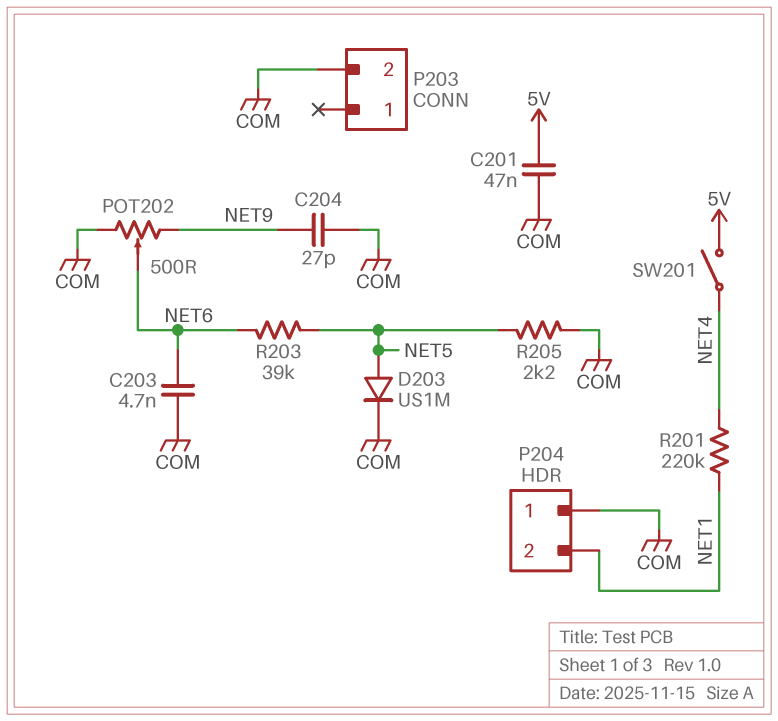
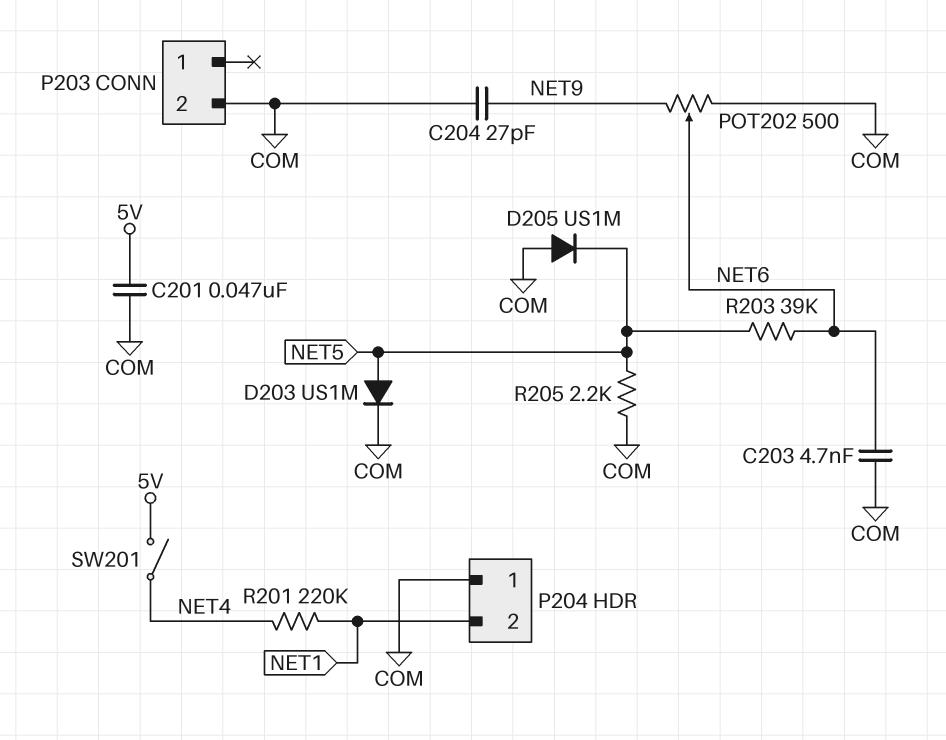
D205: none -> diode US1M (A COM, K NET5)

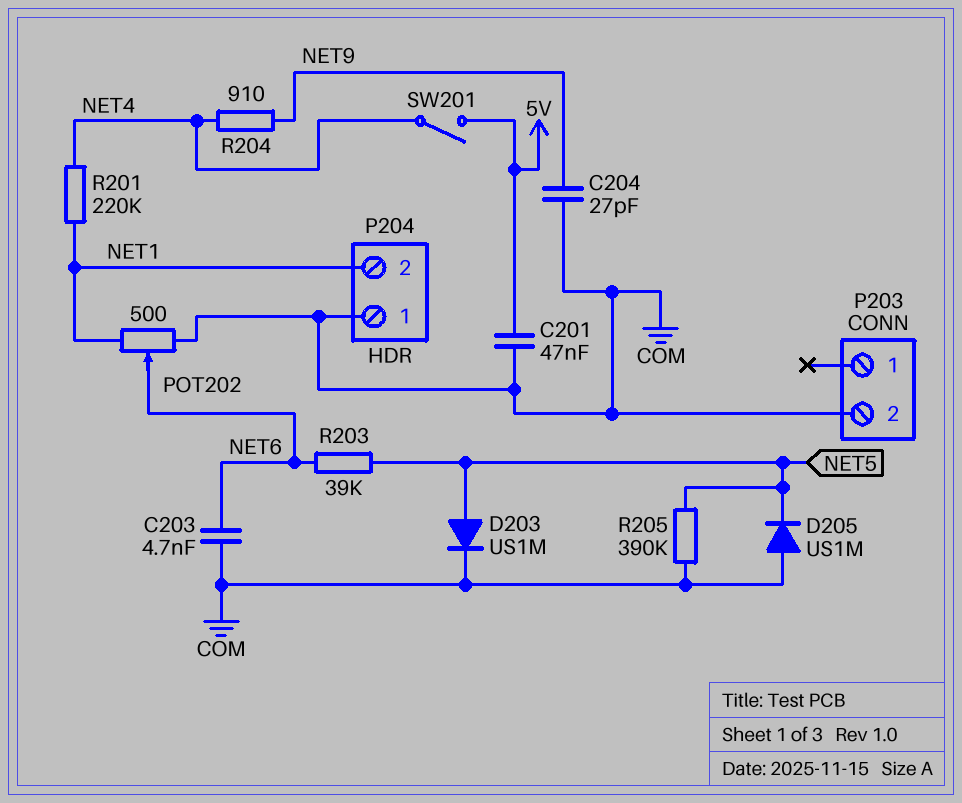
POT202: 500 (COM, NET9, wiper NET6) -> 500 (COM, NET1, wiper NET6)
R204: none -> 910 (NET4, NET9)
R205: 2.2k (COM, NET5) -> 390k (COM, NET5)

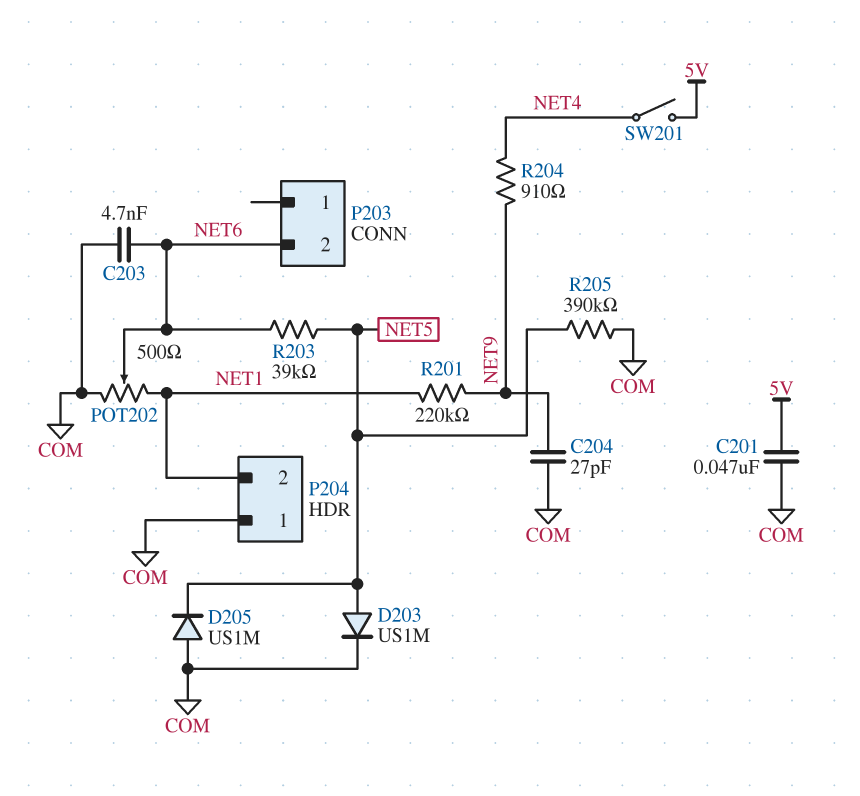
P203 pin 2: COM -> NET6
R201: 220k (NET1, NET4) -> 220k (NET1, NET9)

